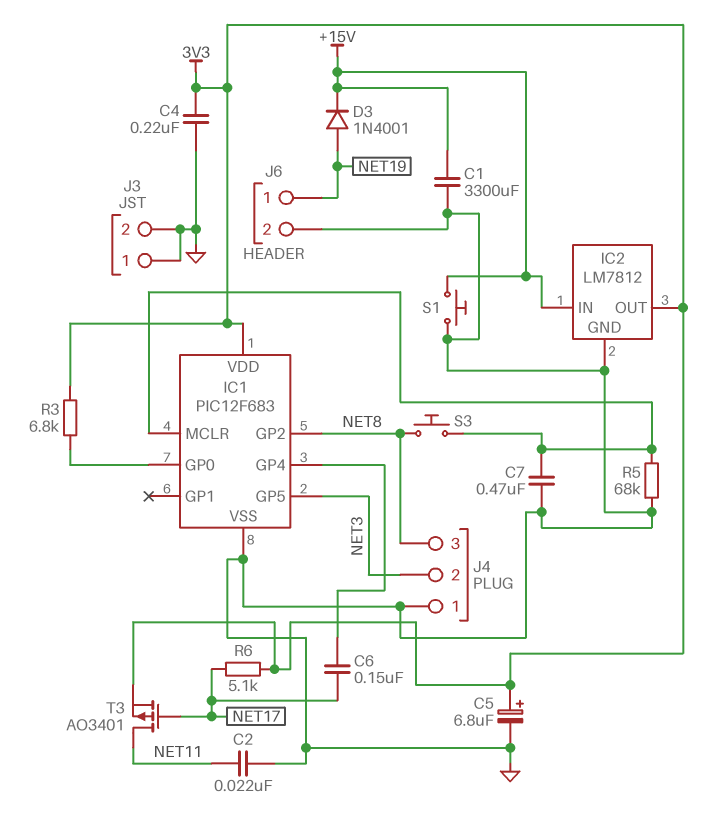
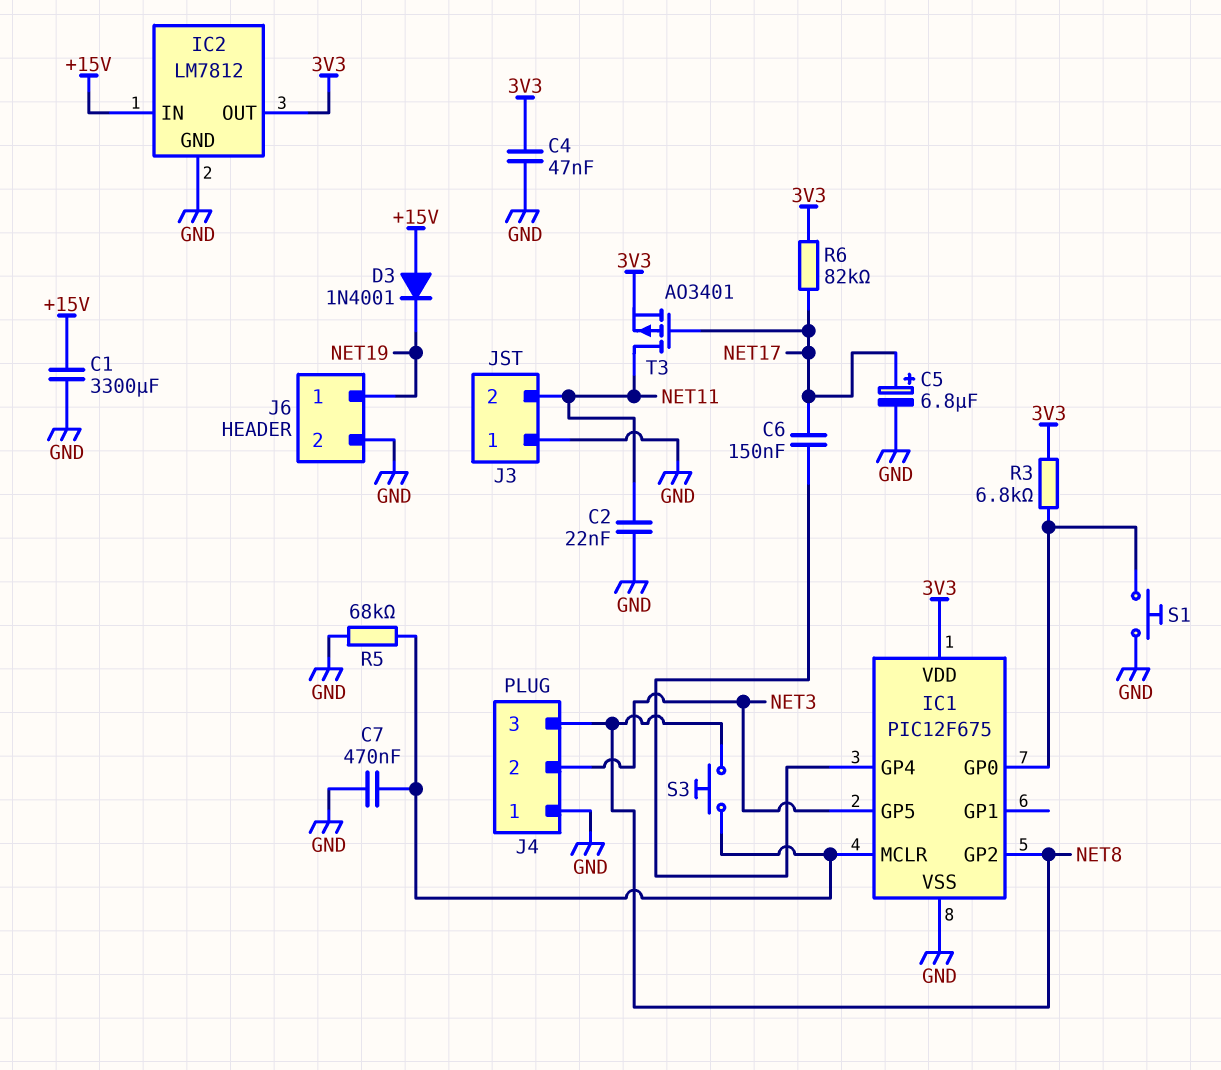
C4: 220nF (3V3, GND) -> 47nF (3V3, GND)
C5: 6.8uF (plus 3V3, minus GND) -> 6.8uF (plus NET17, minus GND)
D3: diode 1N4001 (A NET19, K +15V) -> diode 1N4001 (A +15V, K NET19)
IC1: PIC12F683 -> PIC12F675
J3 pin 2: GND -> NET11
R6: 5.1k (3V3, NET17) -> 82k (3V3, NET17)
S1: button (+15V, GND) -> button (GND, IC1/GP0)

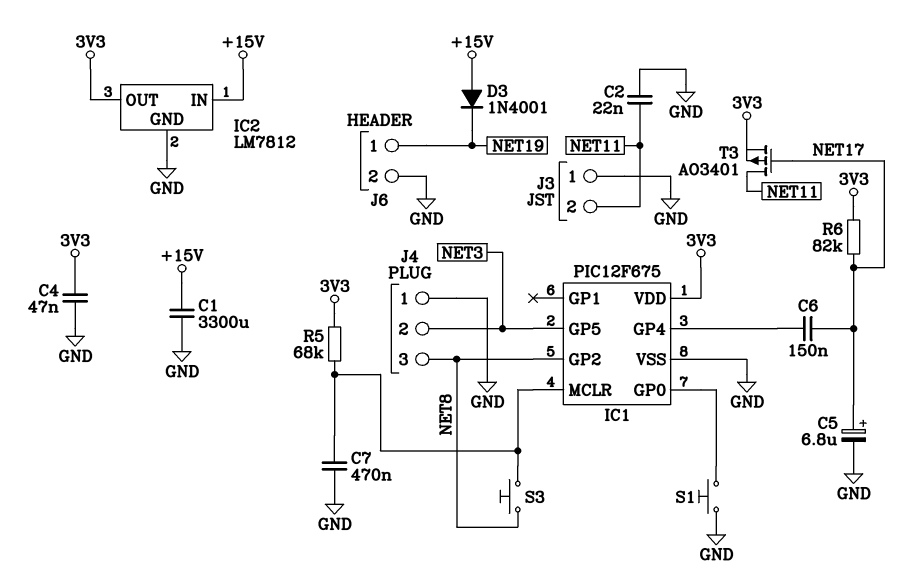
R3: 6.8k (3V3, IC1/GP0) -> none
R5: 68k (GND, IC1/MCLR) -> 68k (3V3, IC1/MCLR)

